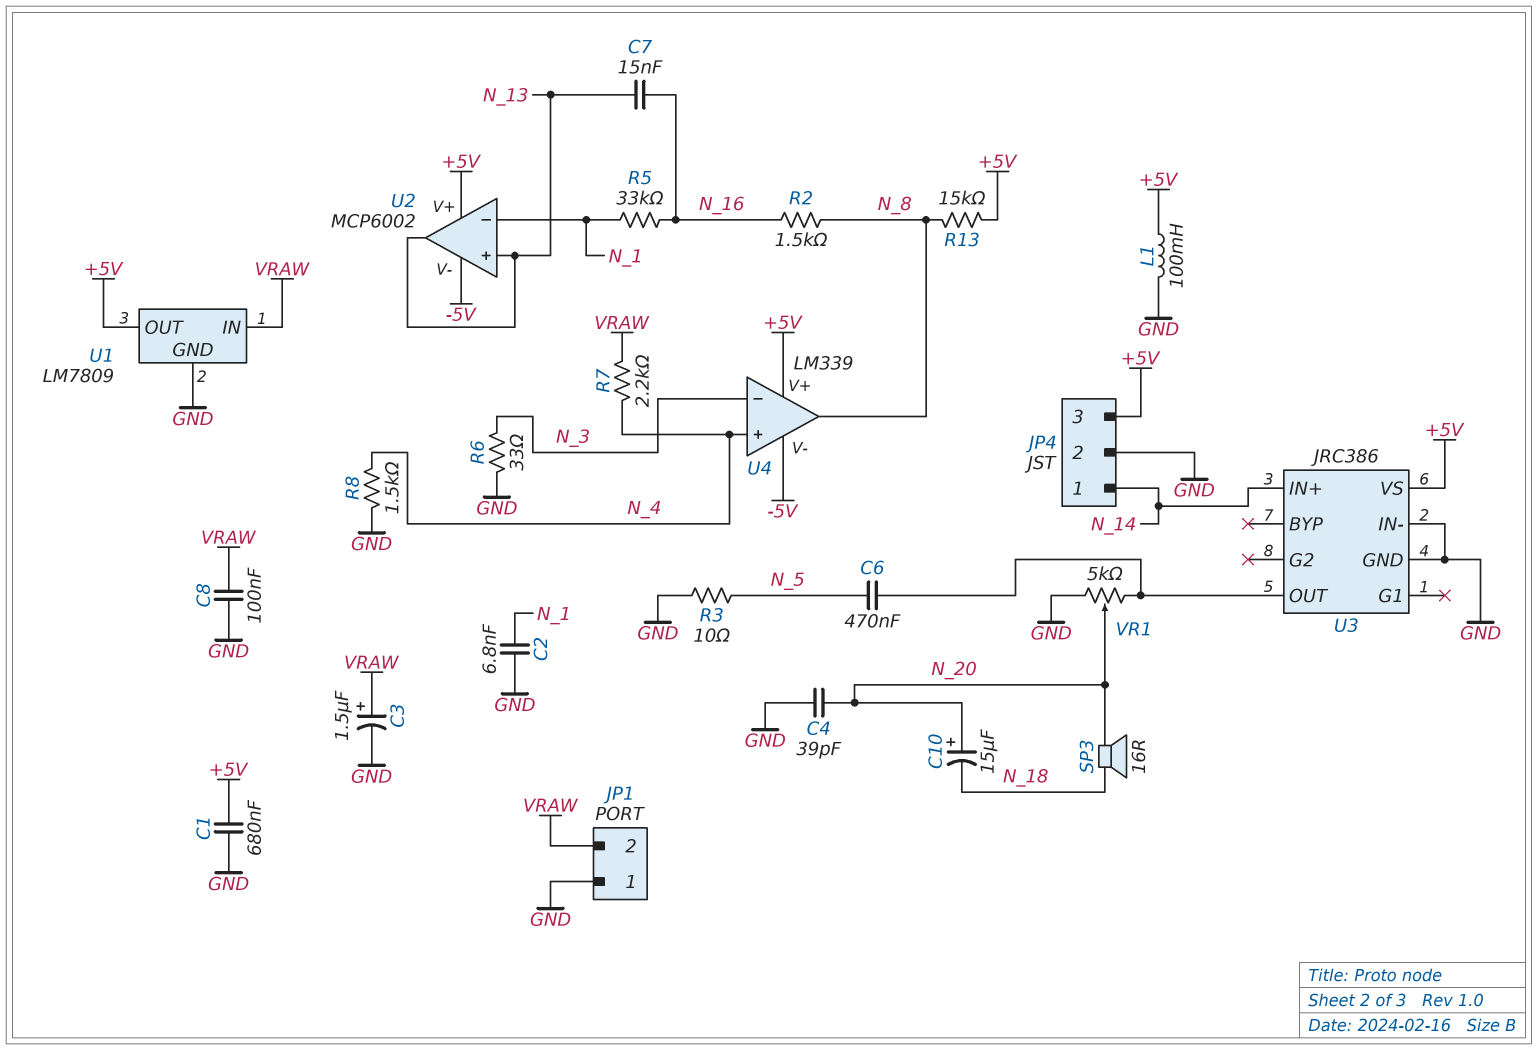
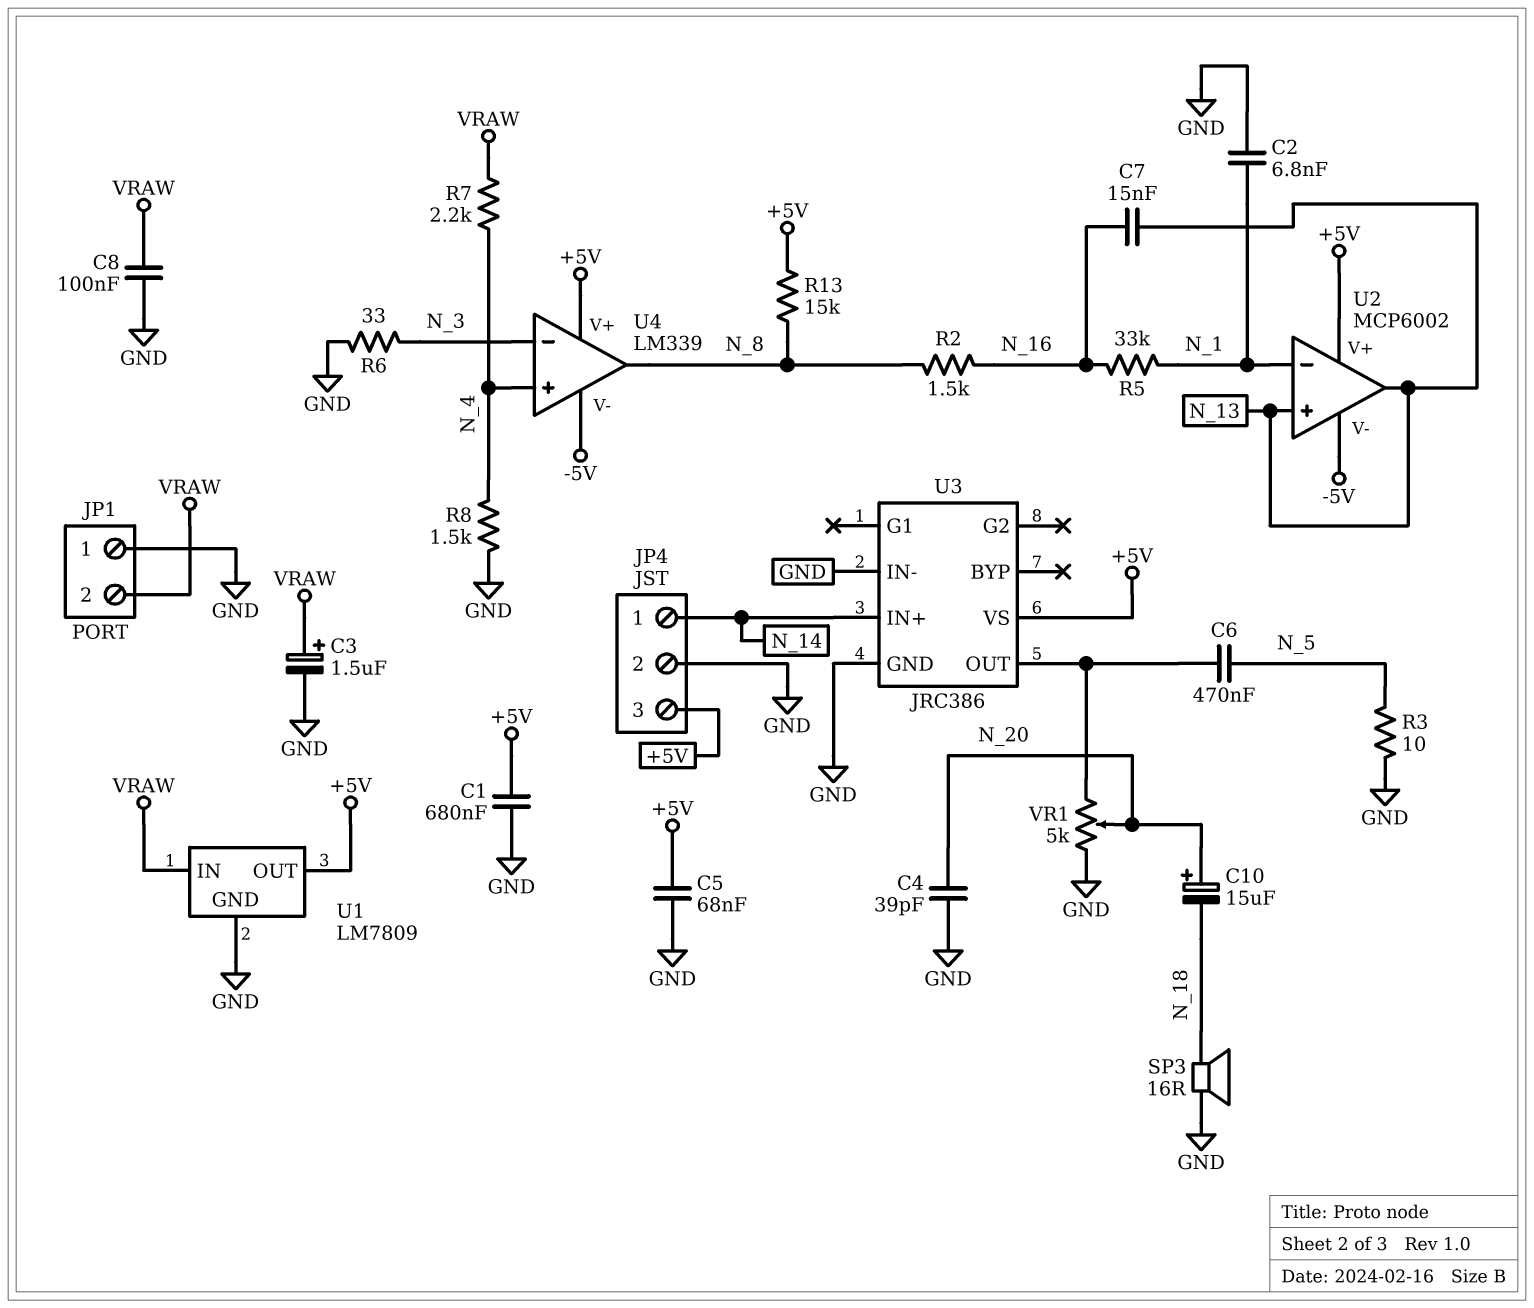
C5: none -> 68nF (+5V, GND)
L1: 100mH (+5V, GND) -> none
SP3: speaker 16R (N_18, N_20) -> speaker 16R (GND, N_18)

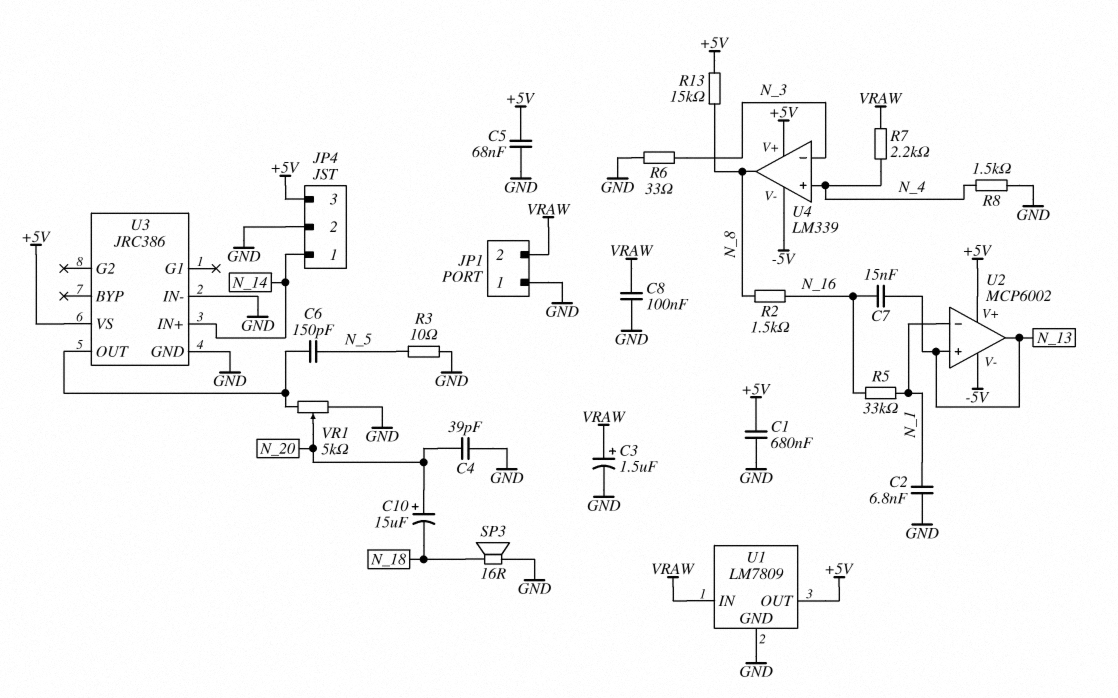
C6: 470nF (N_5, U3/OUT) -> 150pF (N_5, U3/OUT)

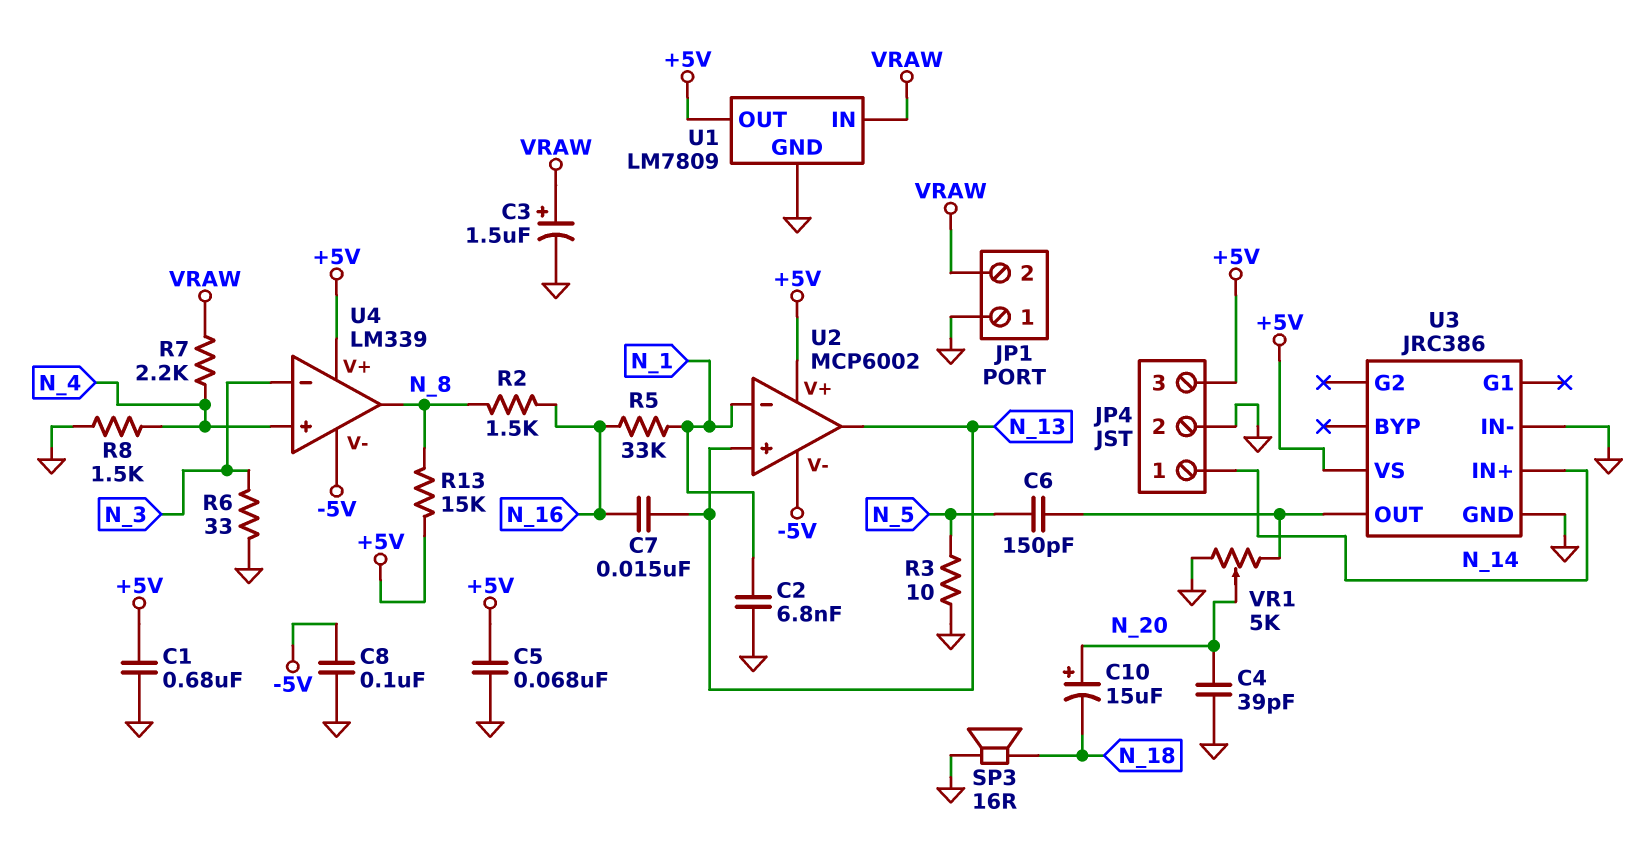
C8: 100nF (GND, VRAW) -> 100nF (-5V, GND)

